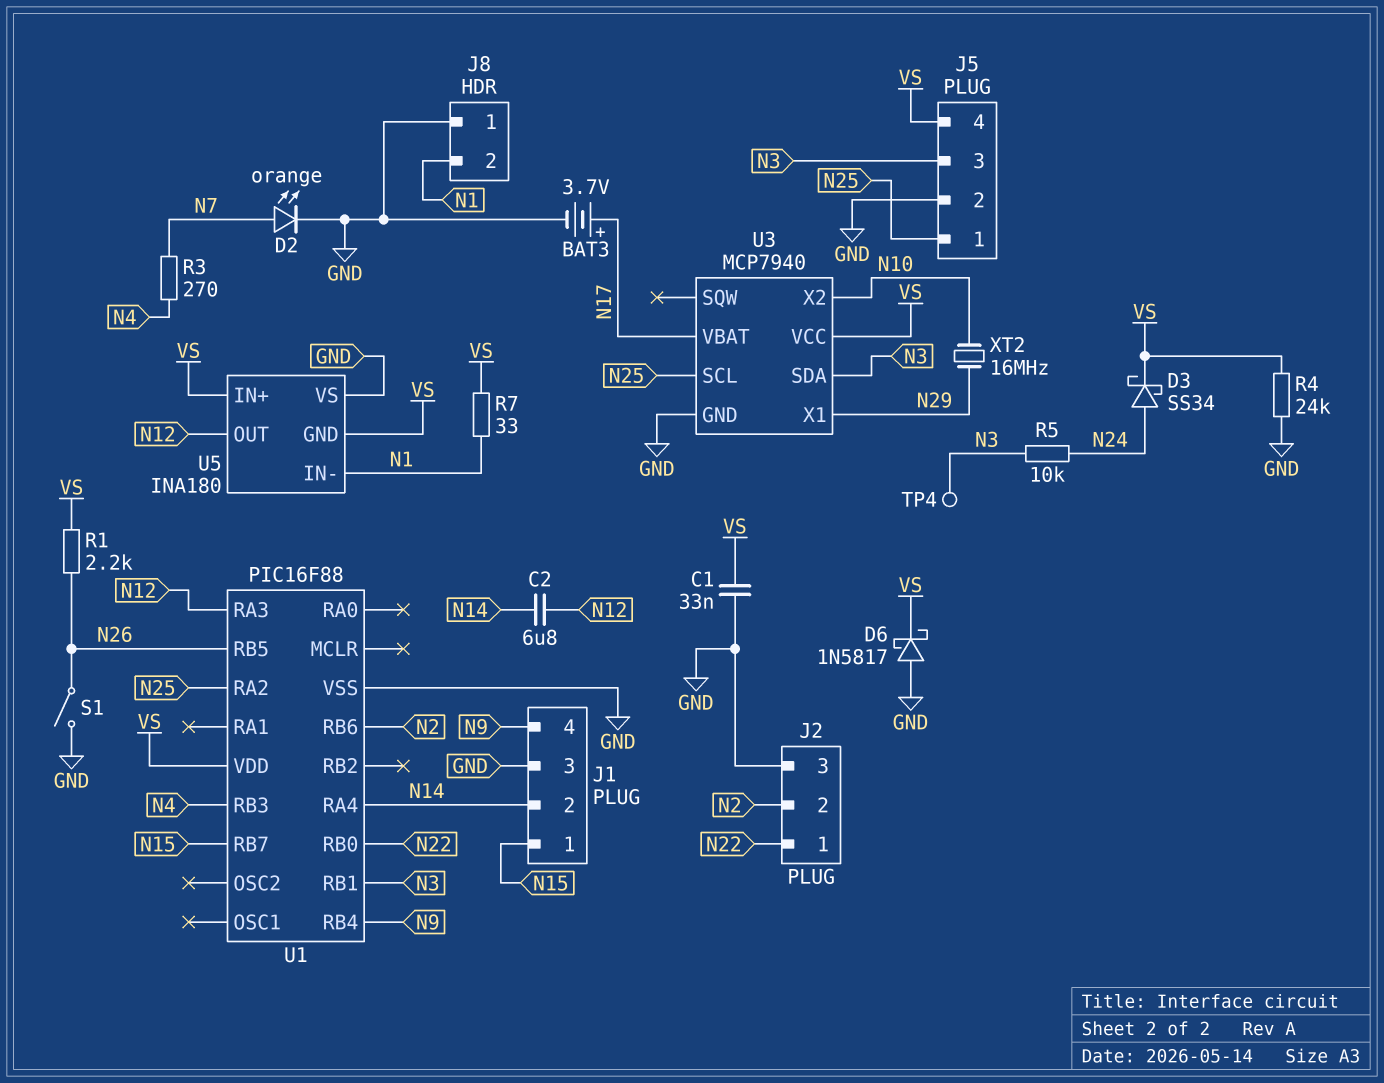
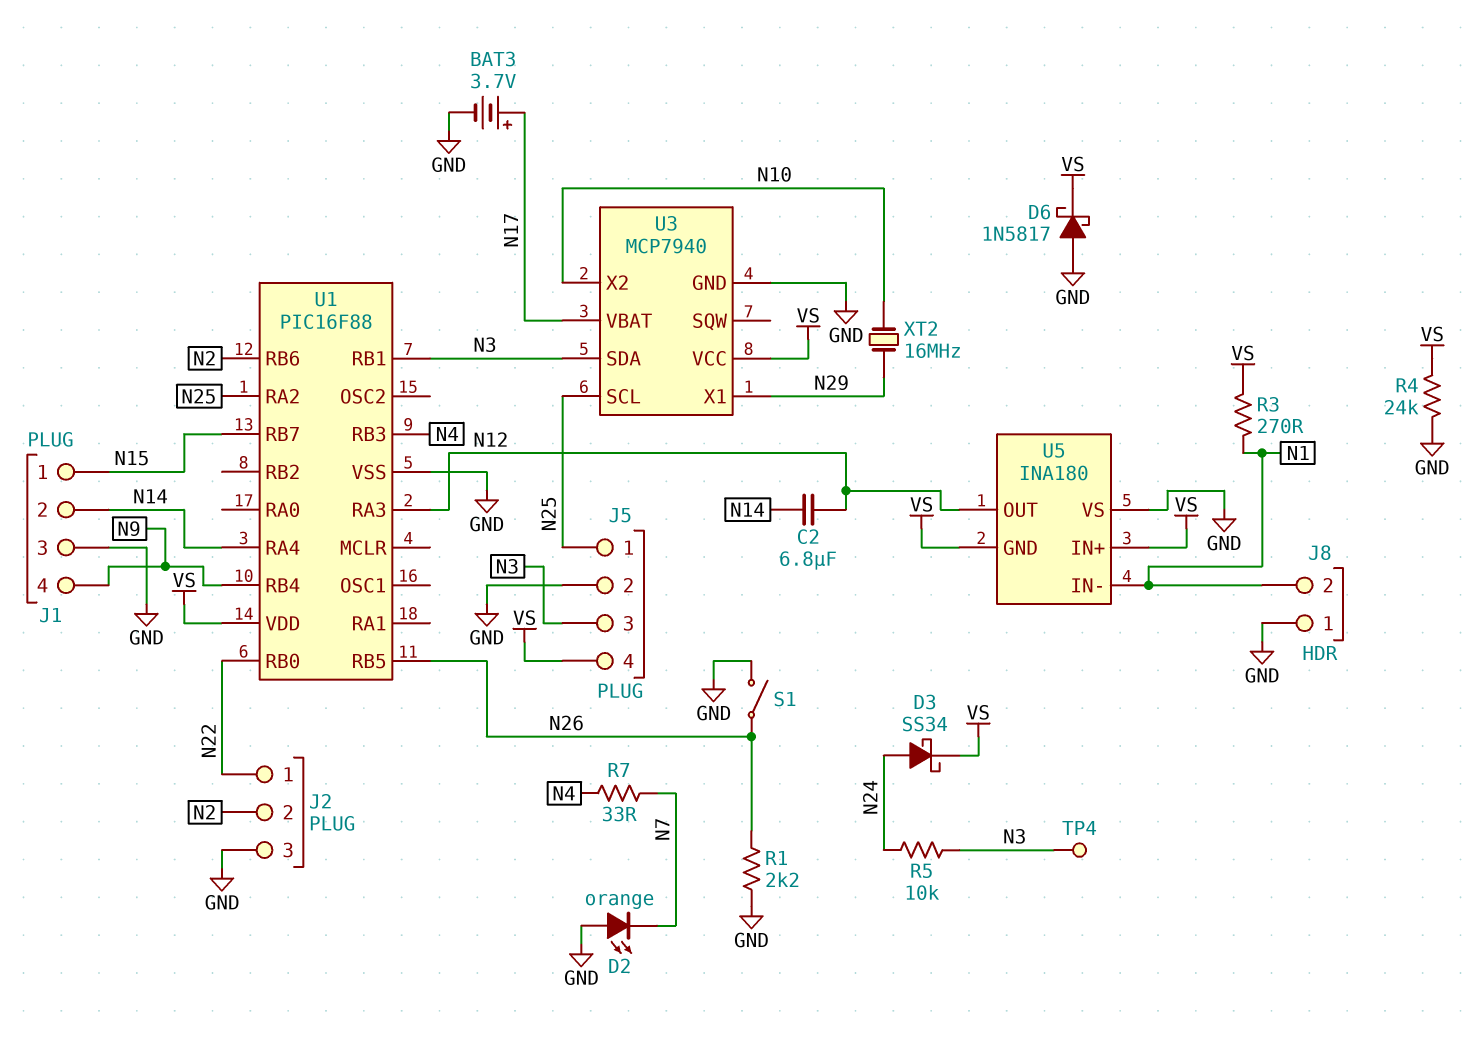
C1: 33nF (GND, VS) -> none
D2: LED orange (A N7, K GND) -> LED orange (A GND, K N7)
R1: 2.2k (N26, VS) -> 2.2k (GND, N26)
R3: 270 (N4, N7) -> 270 (N1, VS)
R7: 33 (N1, VS) -> 33 (N4, N7)

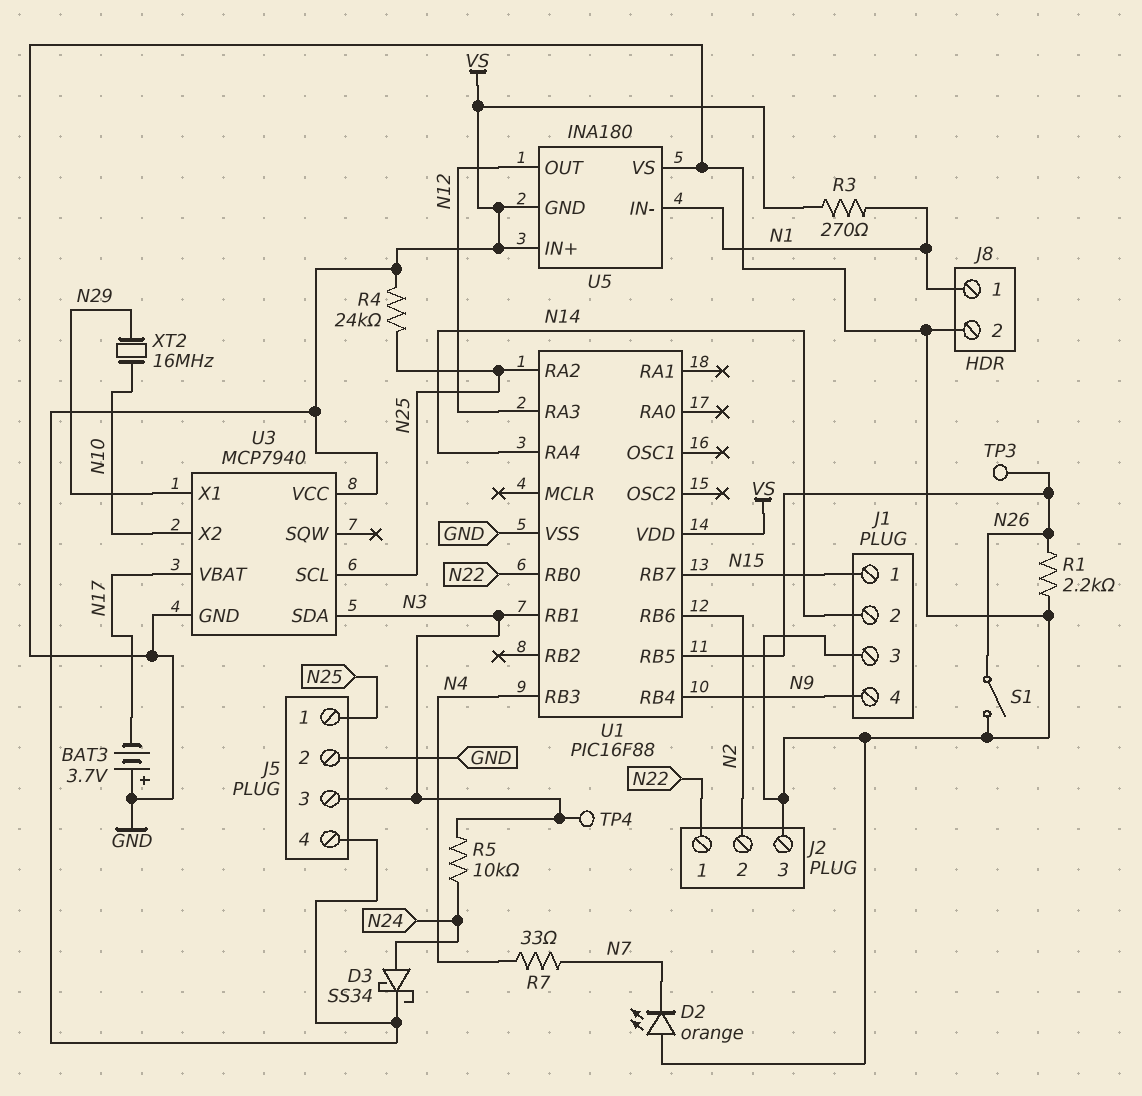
BAT3: 3.7V (plus N17, minus GND) -> 3.7V (plus GND, minus N17)
C2: 6.8uF (N12, N14) -> none
D6: schottky 1N5817 (A GND, K VS) -> none
J8 pin 1: GND -> N1
J8 pin 2: N1 -> GND
R4: 24k (GND, VS) -> 24k (N25, VS)
TP3: none -> test point (N26)

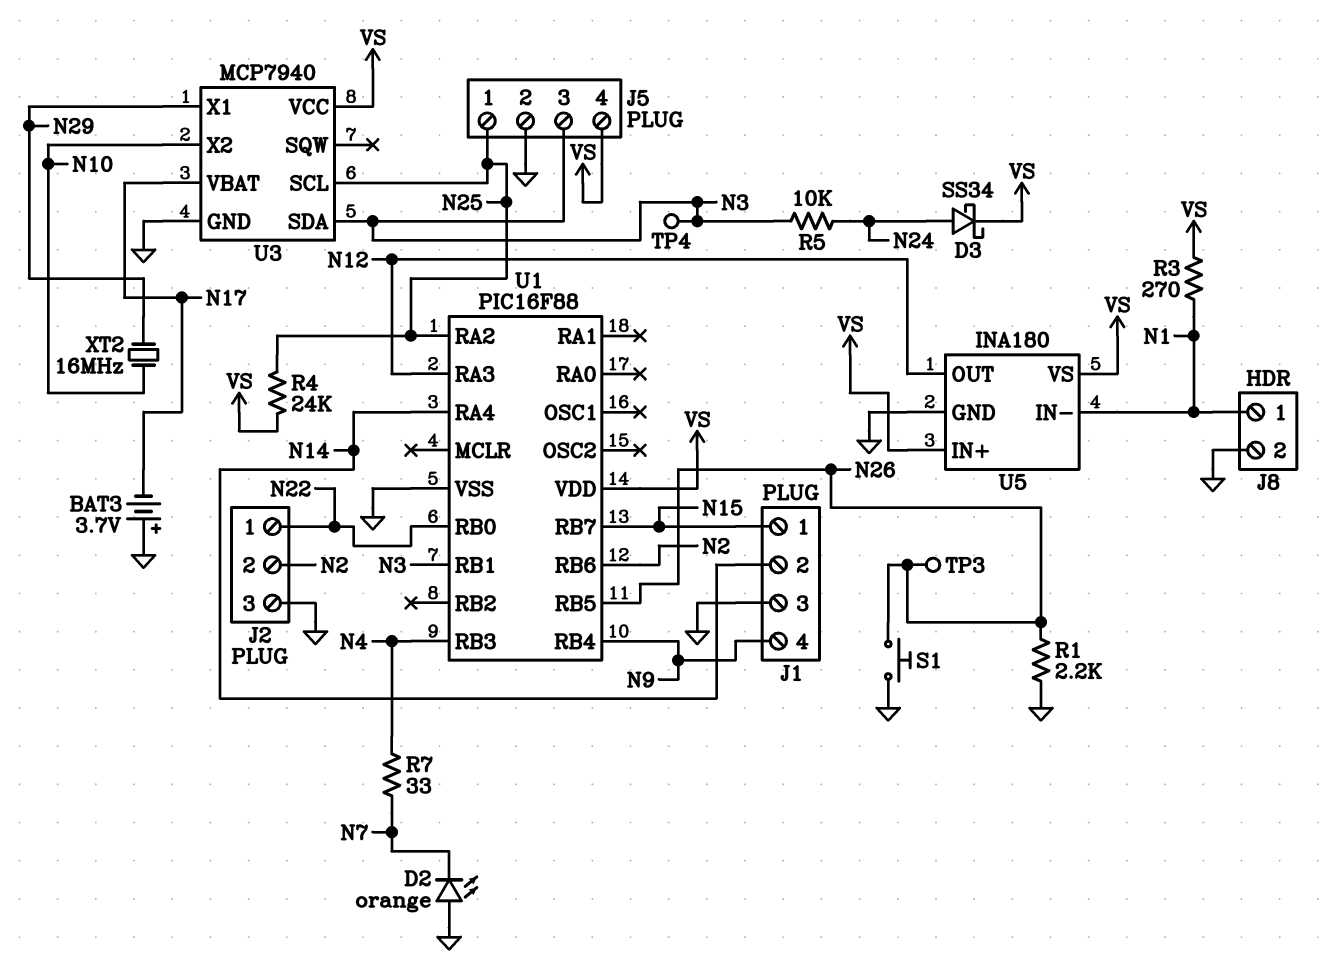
S1: switch (GND, N26) -> button (GND, N26)
U5 pin GND: VS -> GND
U5 pin VS: GND -> VS

